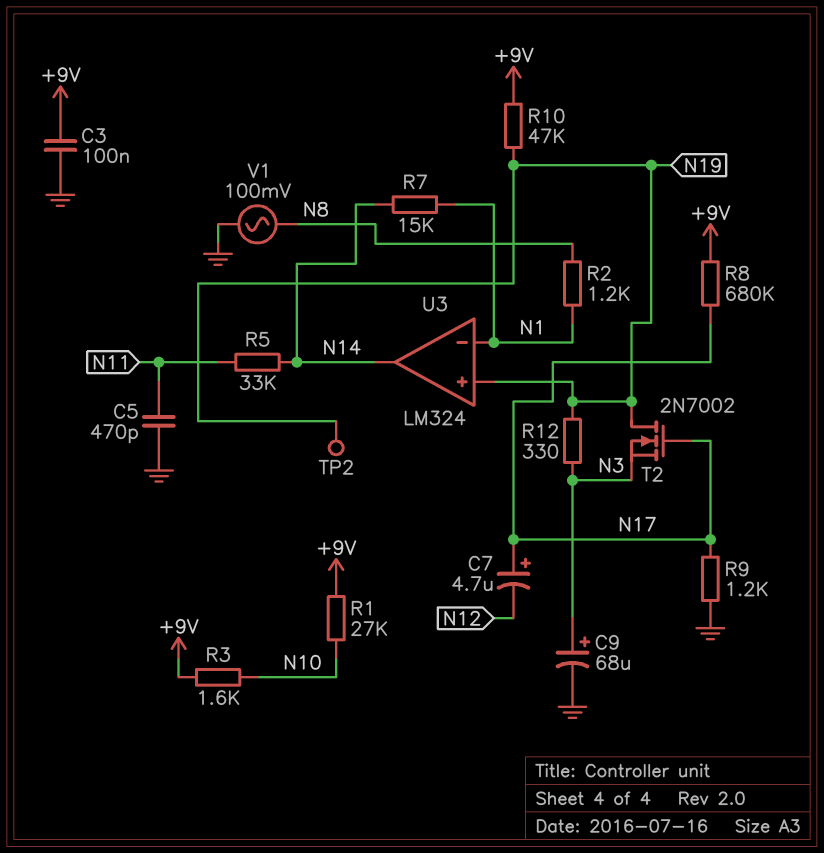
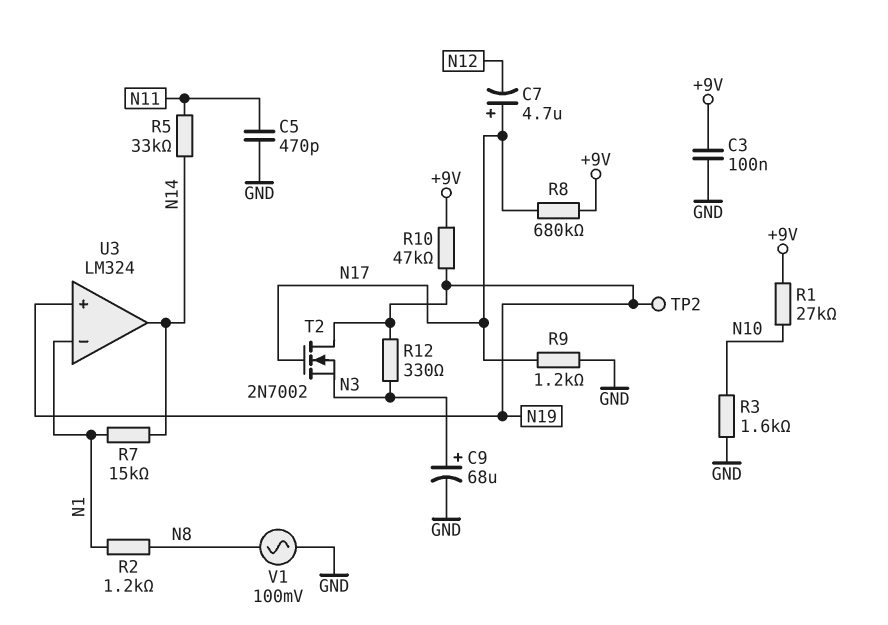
R3: 1.6k (+9V, N10) -> 1.6k (GND, N10)

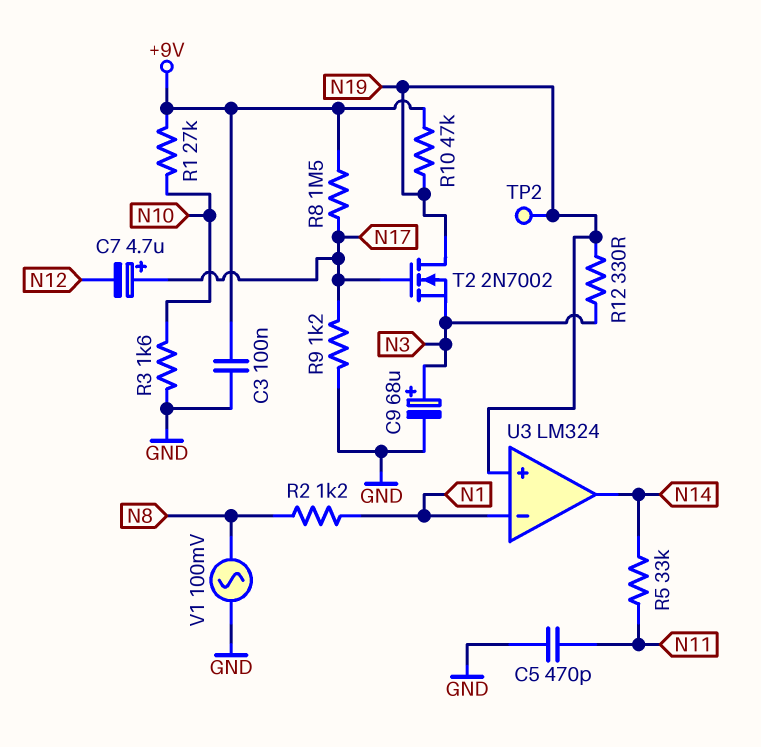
R7: 15k (N1, N14) -> none
R8: 680k (+9V, N17) -> 1.5M (+9V, N17)

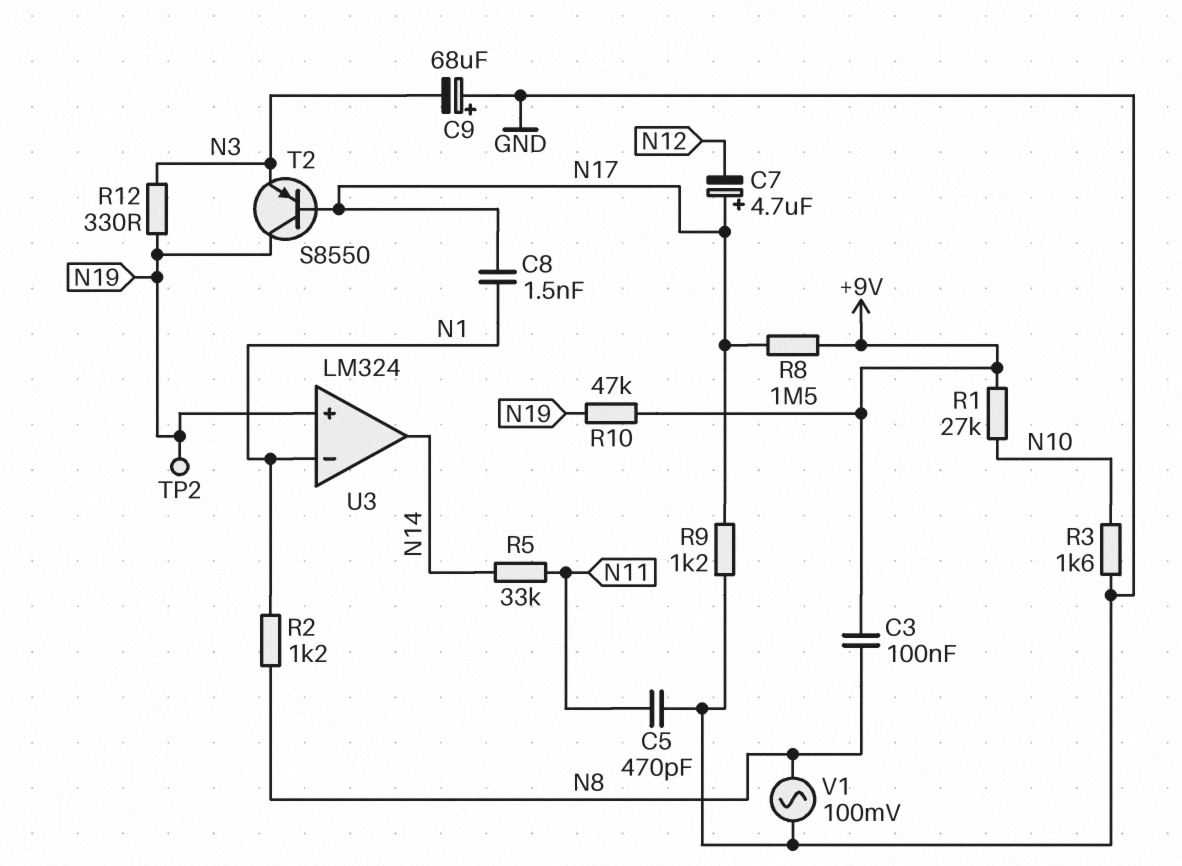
C3: 100nF (+9V, GND) -> 100nF (+9V, N8)
C8: none -> 1.5nF (N1, N17)
C9: 68uF (plus N3, minus GND) -> 68uF (plus GND, minus N3)
T2: NMOS 2N7002 (G N17, D N19, S N3) -> PNP S8550 (B N17, C N19, E N3)

